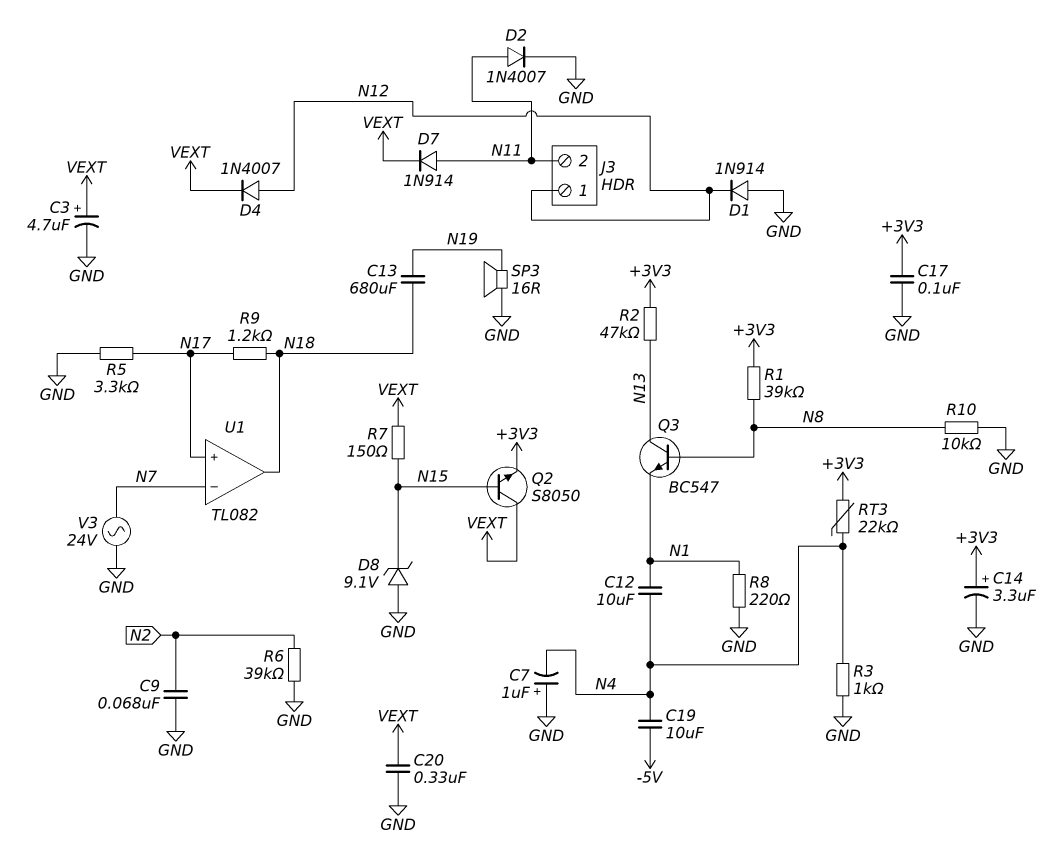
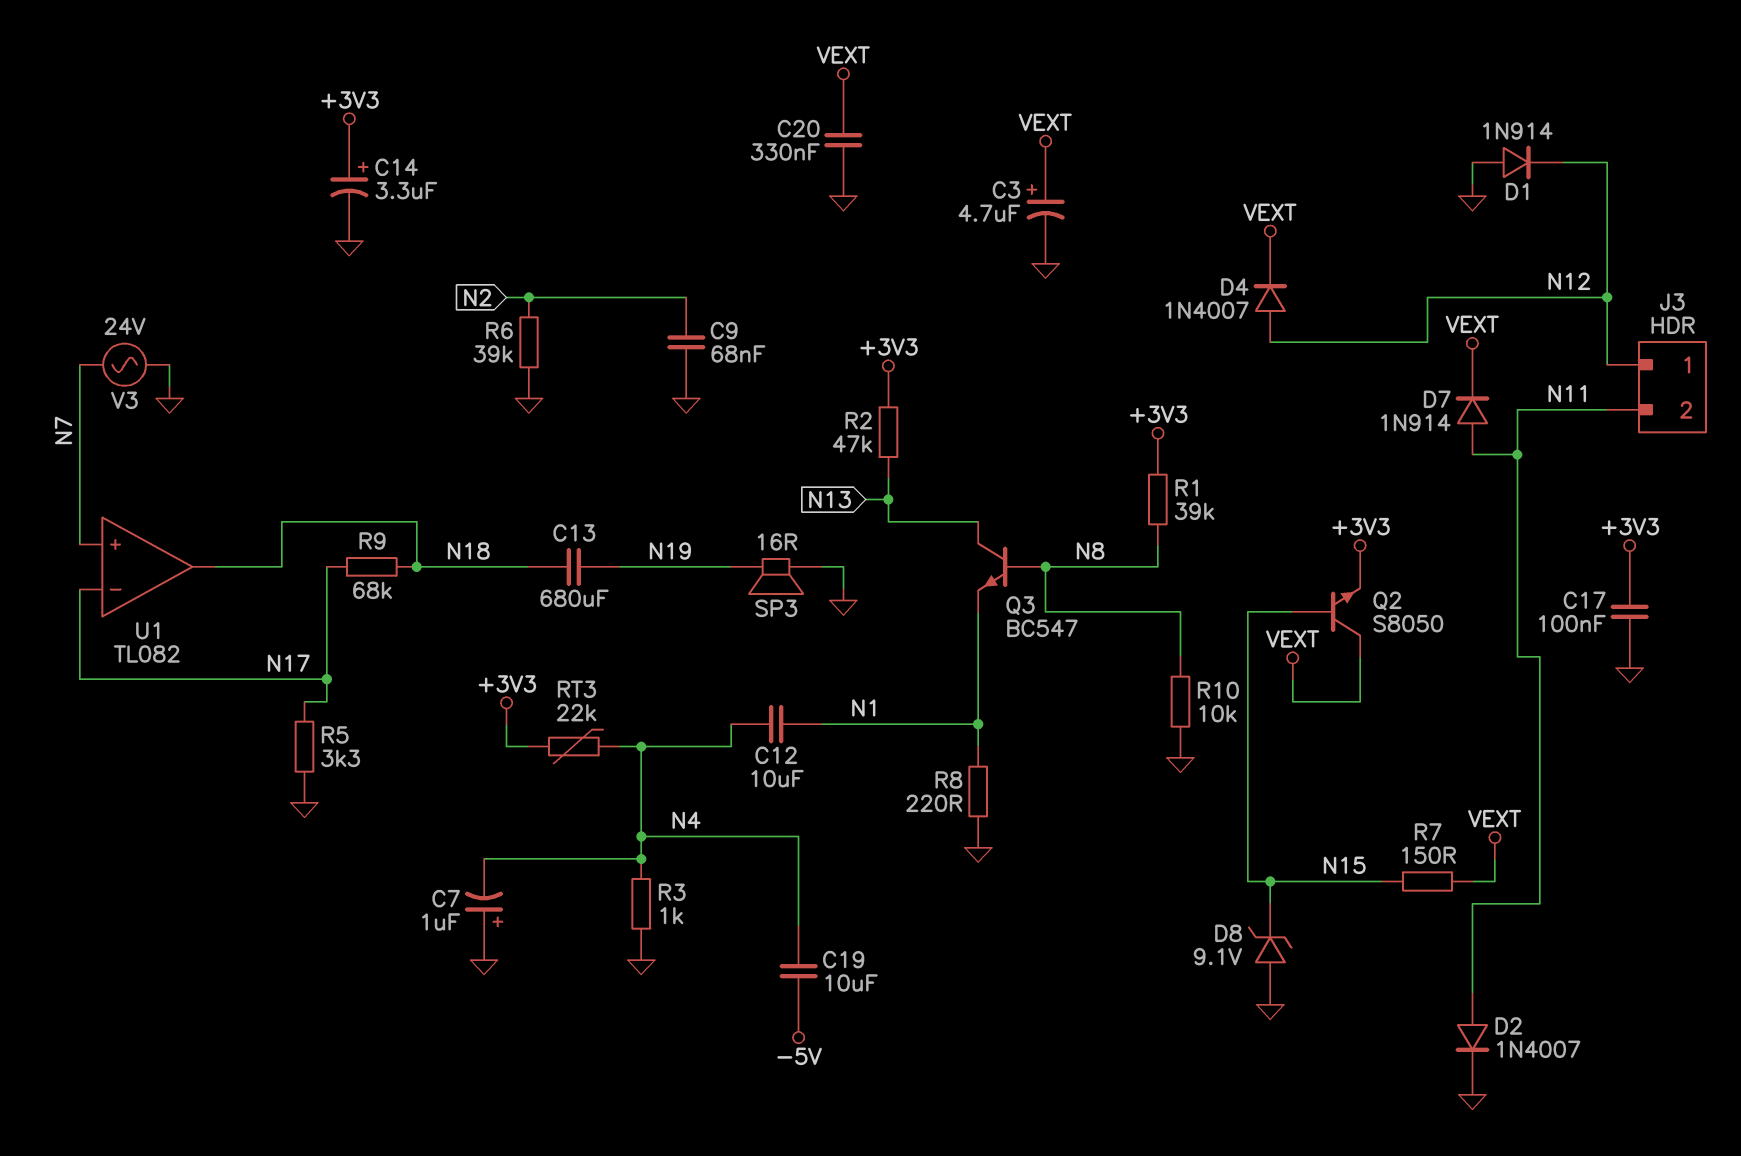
R9: 1.2k (N17, N18) -> 68k (N17, N18)
U1 pin in+: N17 -> N7
U1 pin in-: N7 -> N17

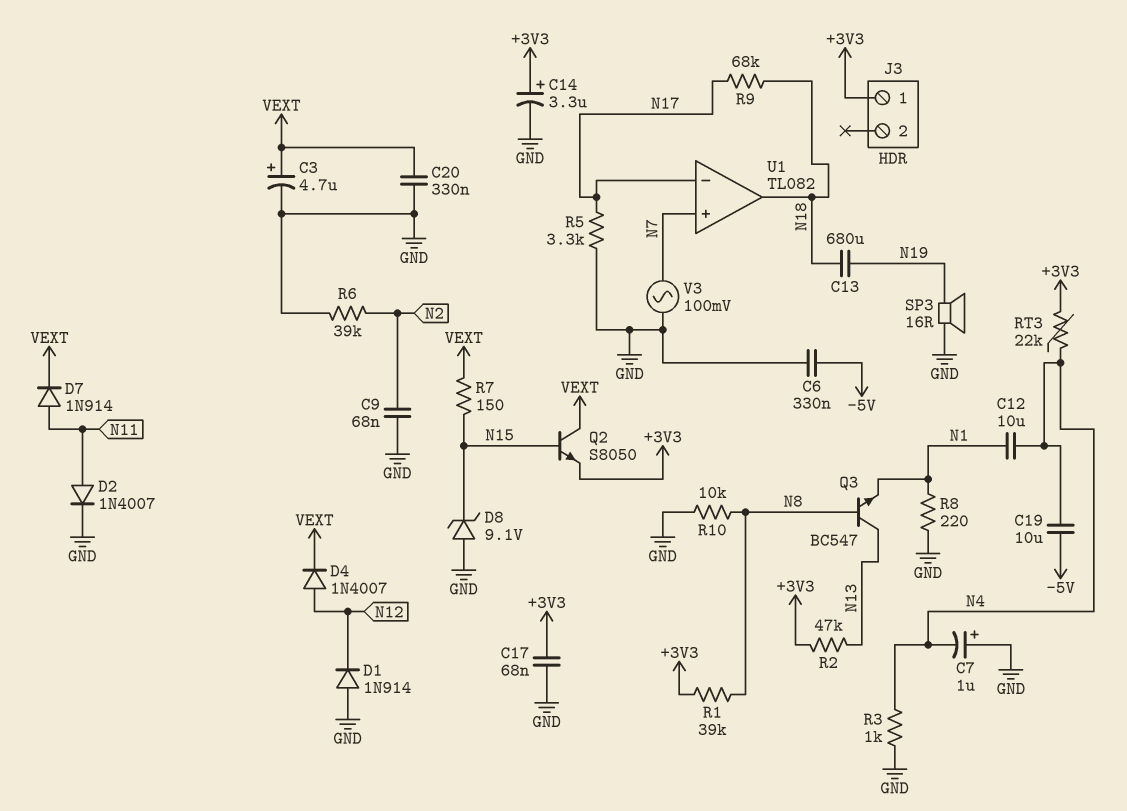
C6: none -> 330nF (-5V, GND)
C17: 100nF (+3V3, GND) -> 68nF (+3V3, GND)
J3 pin 1: N12 -> +3V3
J3 pin 2: N11 -> none
V3: AC 24V (GND, N7) -> AC 100mV (GND, N7)

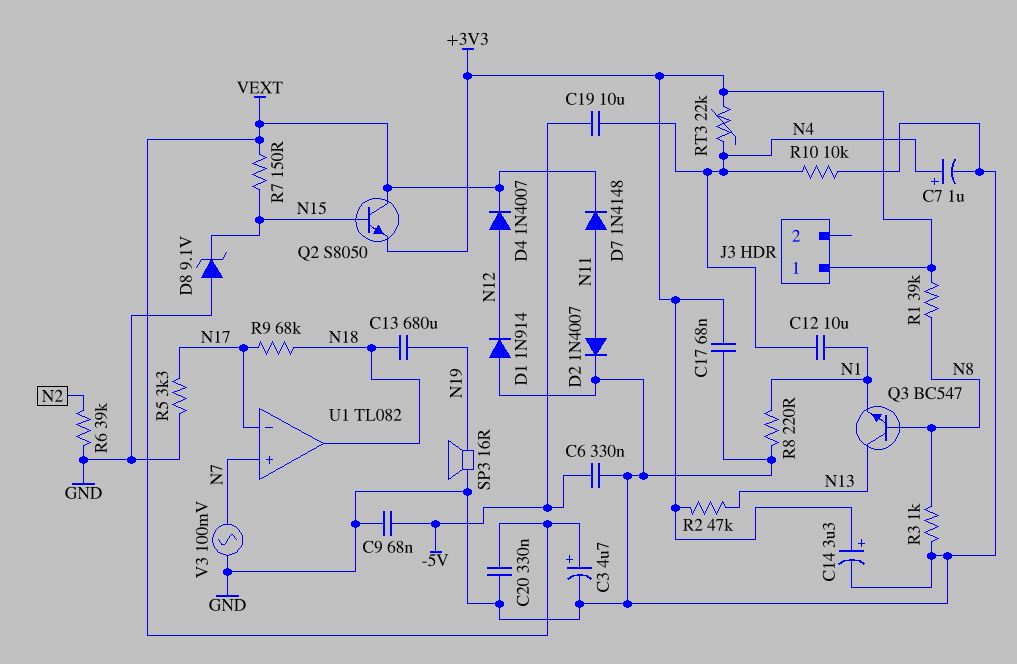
C7: 1uF (plus GND, minus N4) -> 1uF (plus N4, minus GND)
C9: 68nF (GND, N2) -> 68nF (-5V, GND)
D7: diode 1N914 (A N11, K VEXT) -> diode 1N4148 (A N11, K VEXT)
R3: 1k (GND, N4) -> 1k (GND, N8)
R10: 10k (GND, N8) -> 10k (GND, N4)

